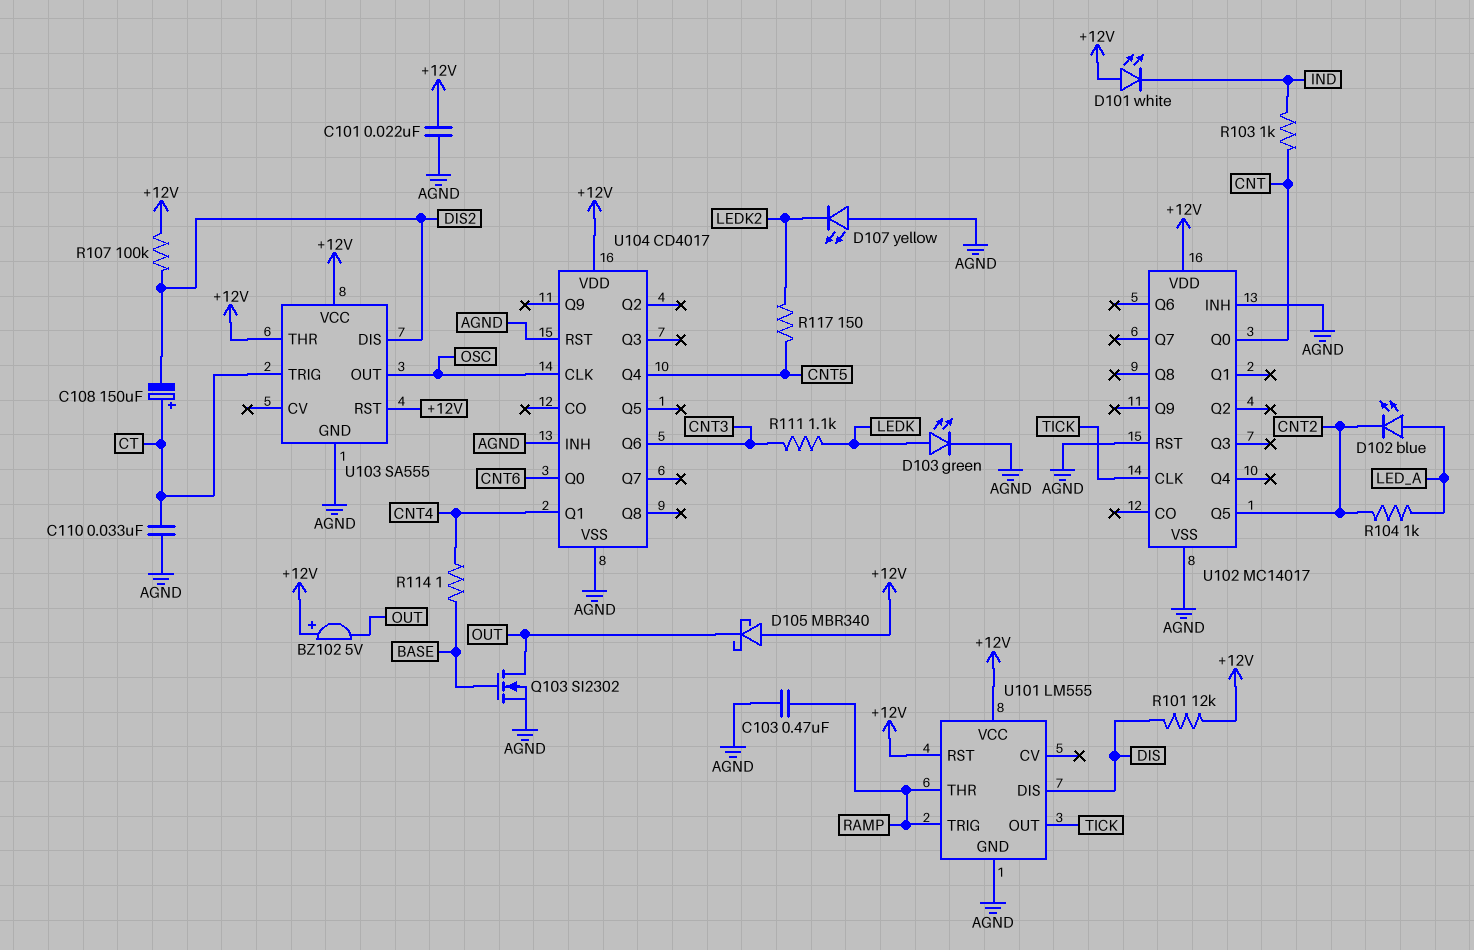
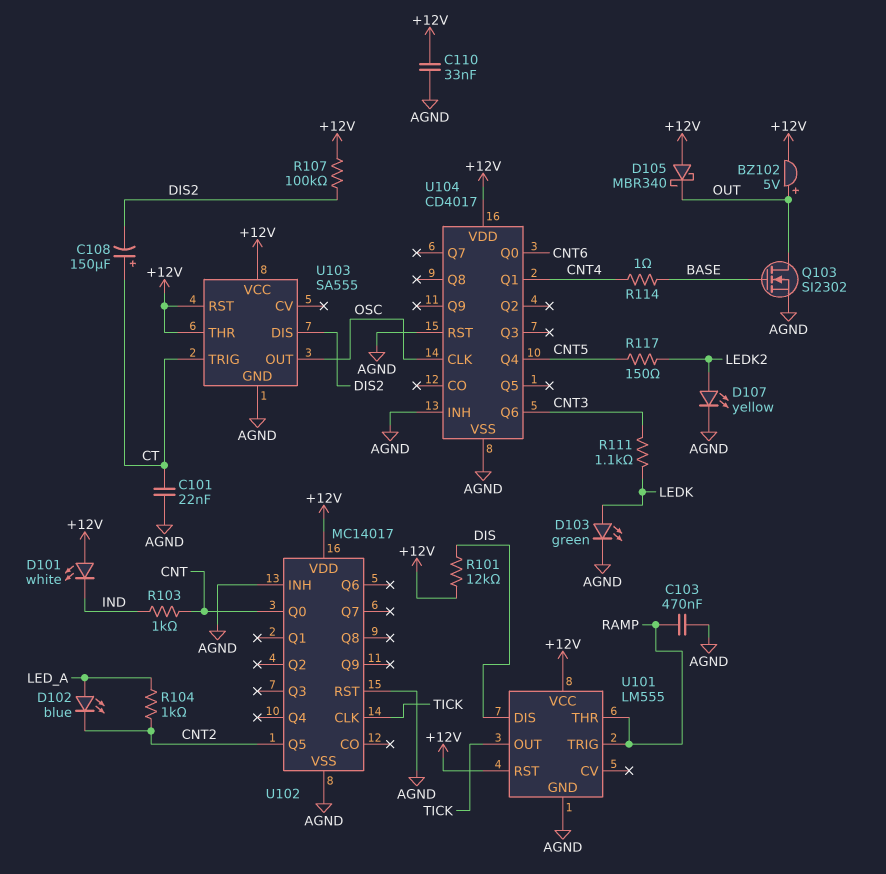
BZ102: buzzer 5V (plus +12V, minus OUT) -> buzzer 5V (plus OUT, minus +12V)
C101: 22nF (+12V, AGND) -> 22nF (AGND, CT)
C110: 33nF (AGND, CT) -> 33nF (+12V, AGND)
D107: LED yellow (A AGND, K LEDK2) -> LED yellow (A LEDK2, K AGND)

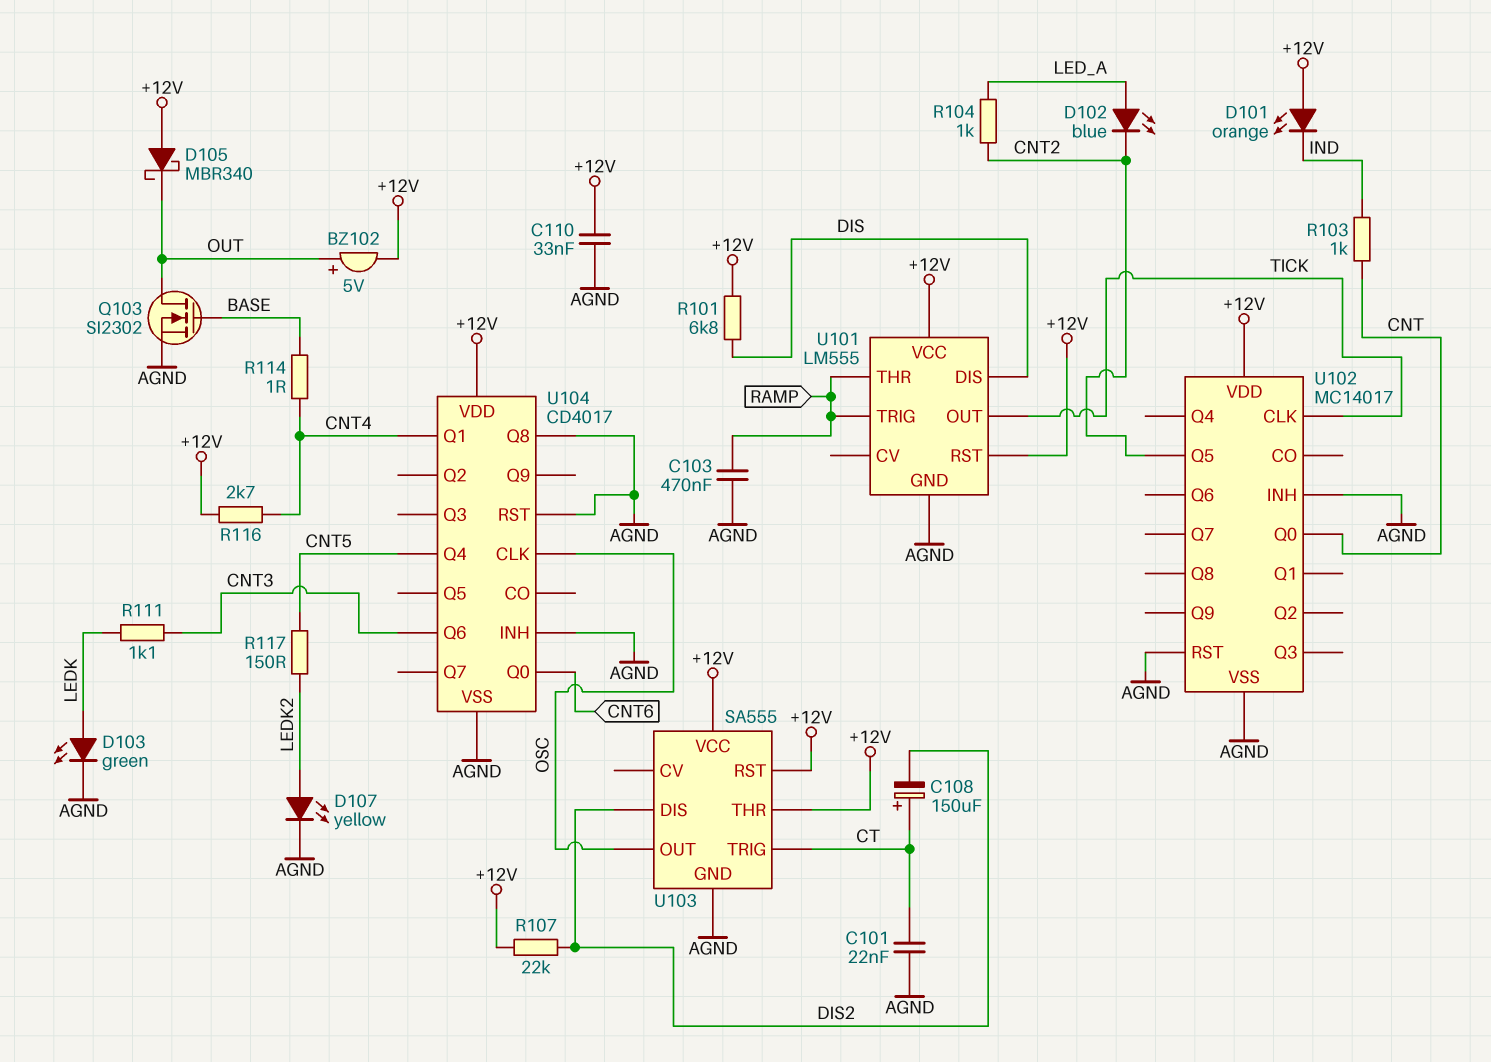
D101: LED white (A +12V, K IND) -> LED orange (A +12V, K IND)
R101: 12k (+12V, DIS) -> 6.8k (+12V, DIS)
R107: 100k (+12V, DIS2) -> 22k (+12V, DIS2)
R116: none -> 2.7k (+12V, CNT4)
U104 pin Q8: none -> AGND

